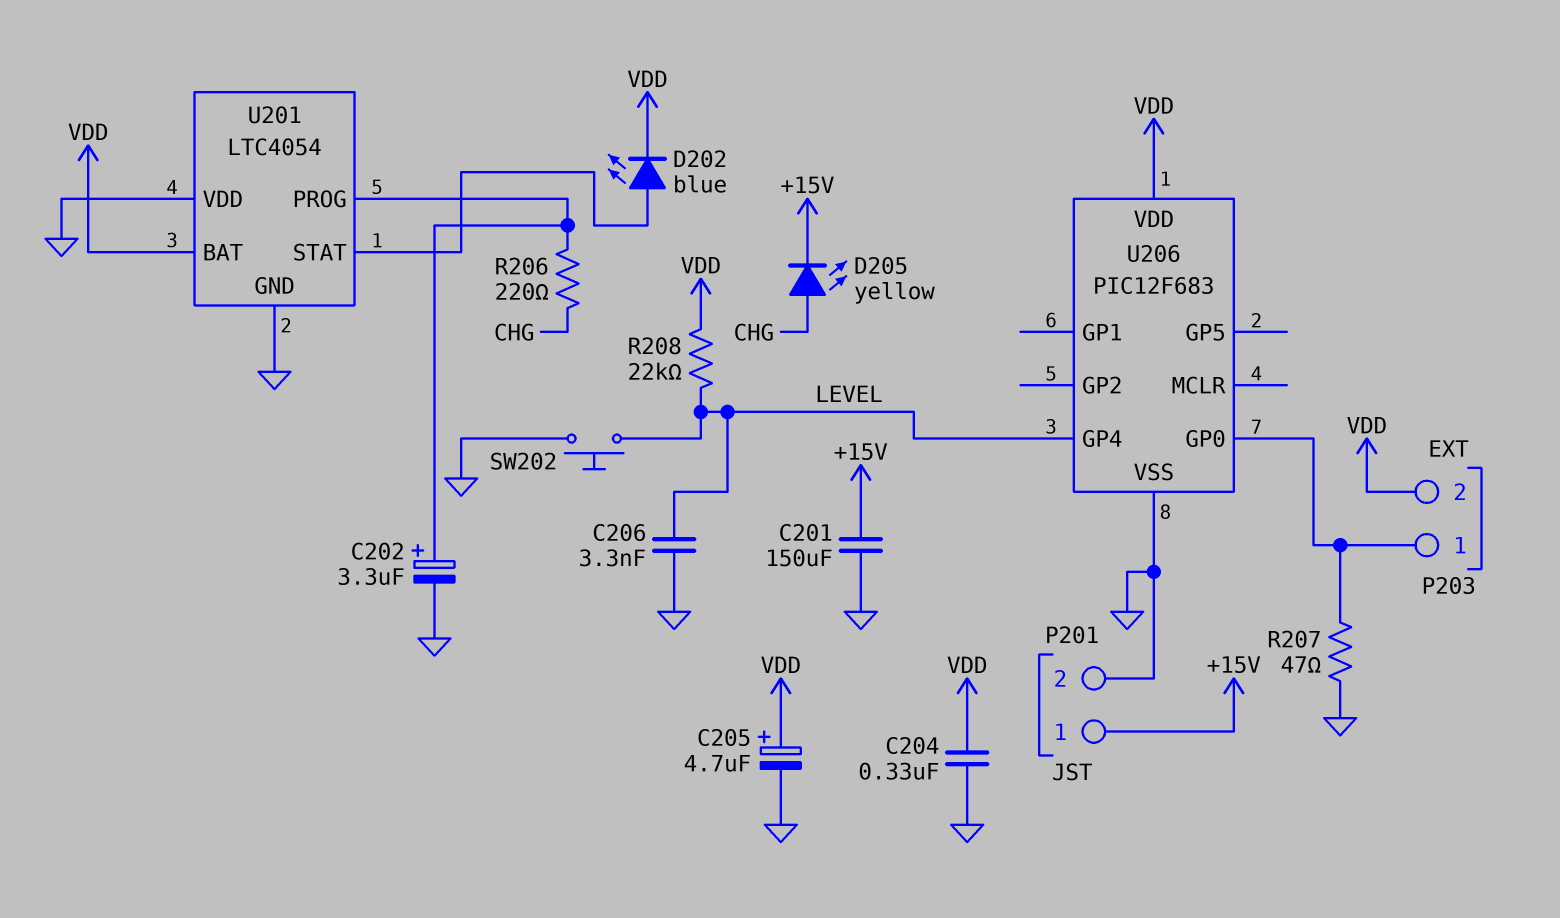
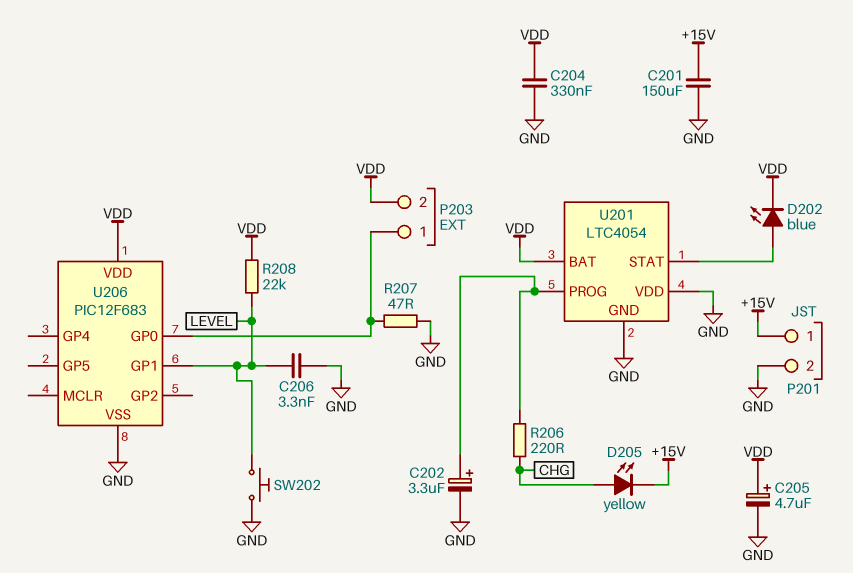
U206 pin GP1: none -> LEVEL
U206 pin GP4: LEVEL -> none

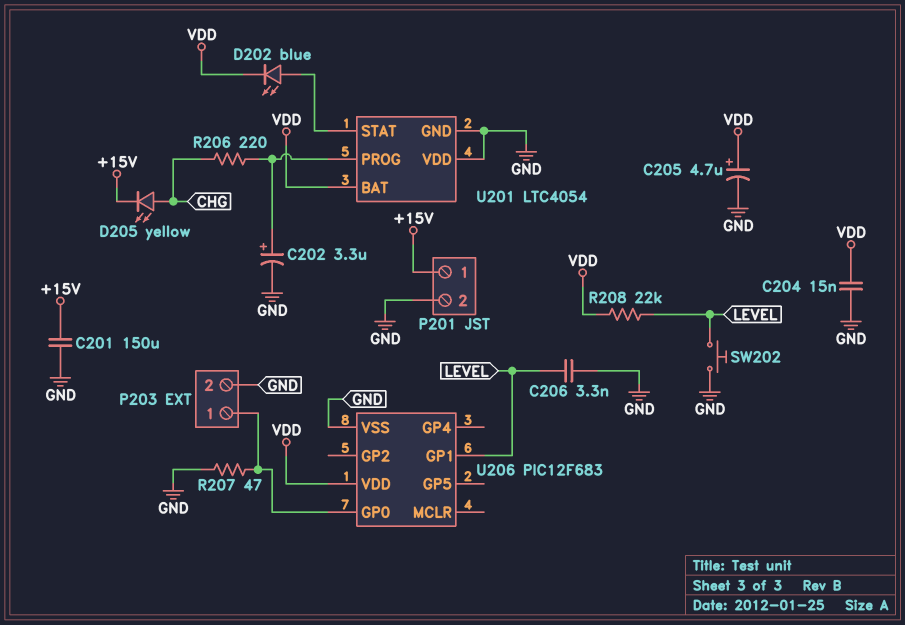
C204: 330nF (GND, VDD) -> 15nF (GND, VDD)
P203 pin 2: VDD -> GND

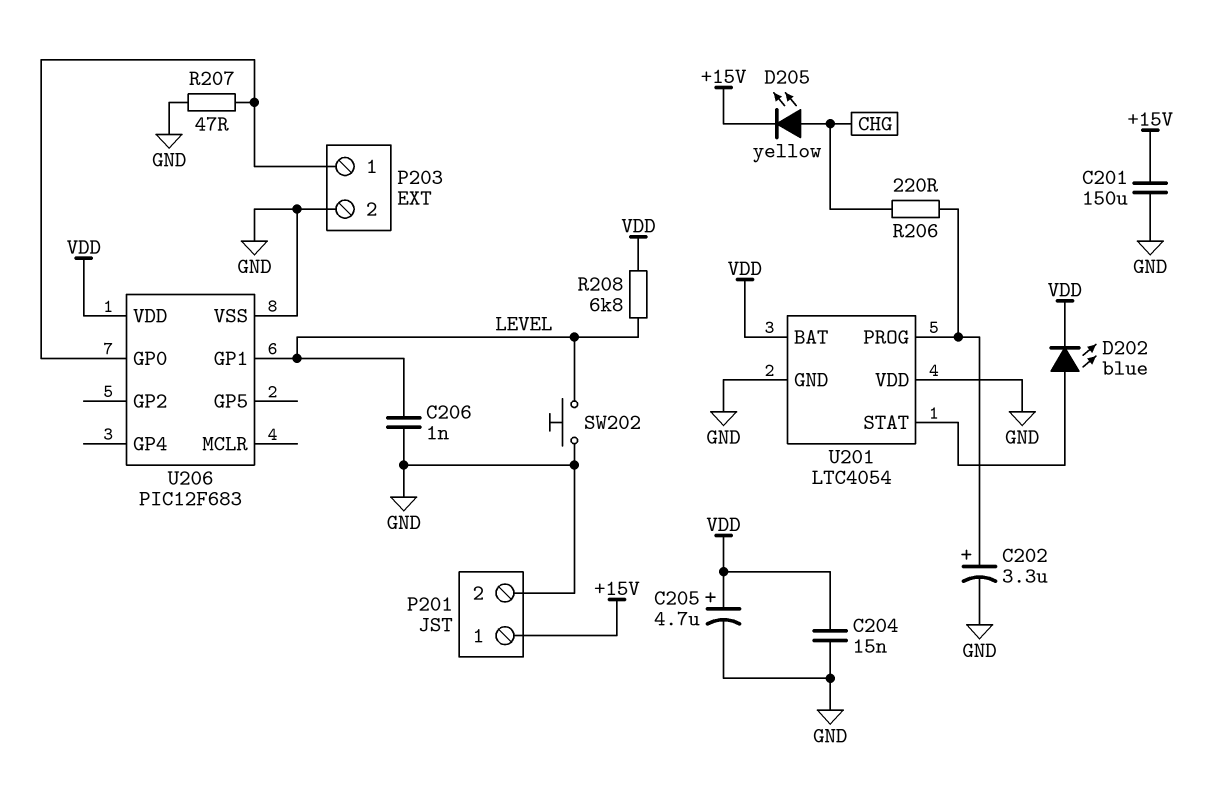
C206: 3.3nF (GND, LEVEL) -> 1nF (GND, LEVEL)
R208: 22k (LEVEL, VDD) -> 6.8k (LEVEL, VDD)

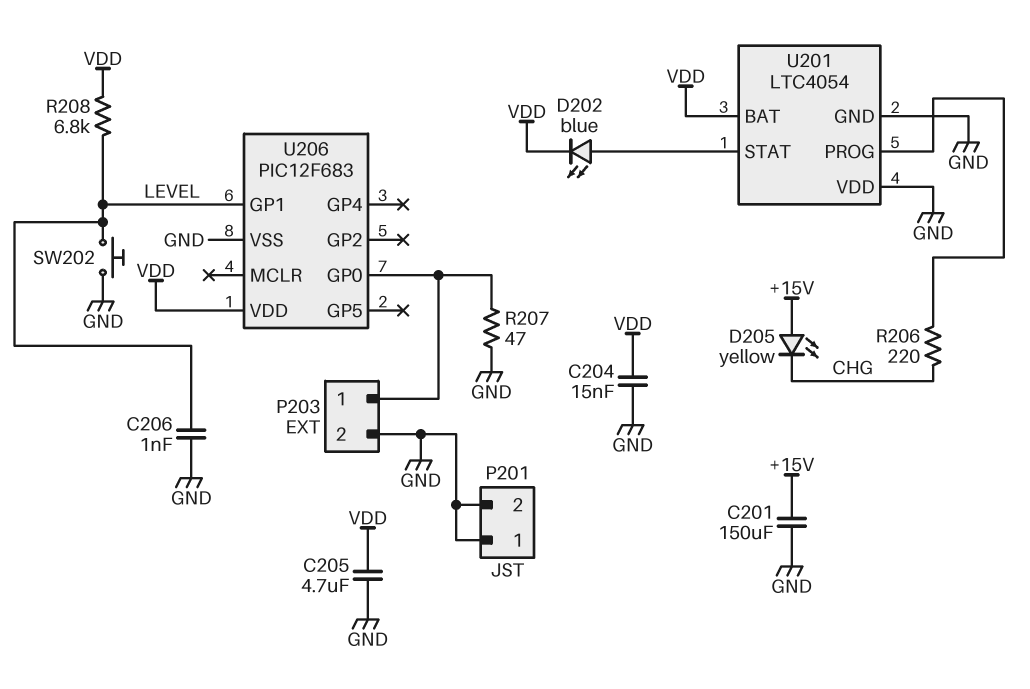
C202: 3.3uF (plus U201/PROG, minus GND) -> none
C205: 4.7uF (plus VDD, minus GND) -> 4.7uF (GND, VDD)
D205: LED yellow (A CHG, K +15V) -> LED yellow (A +15V, K CHG)
P201 pin 1: +15V -> GND

